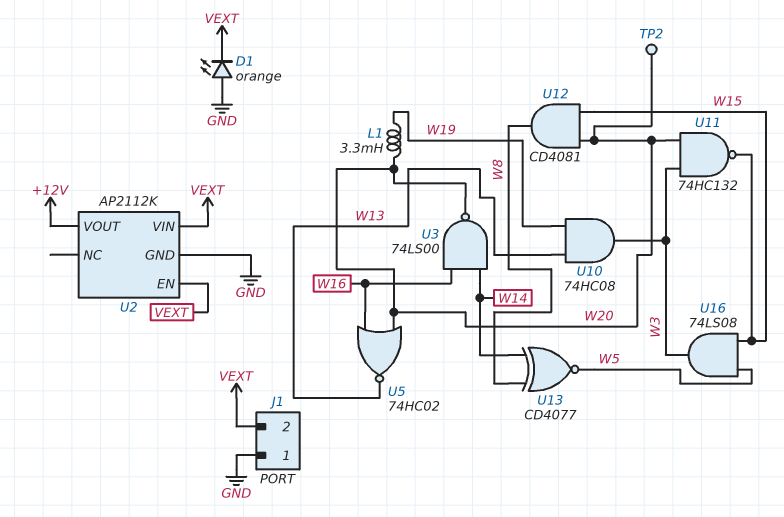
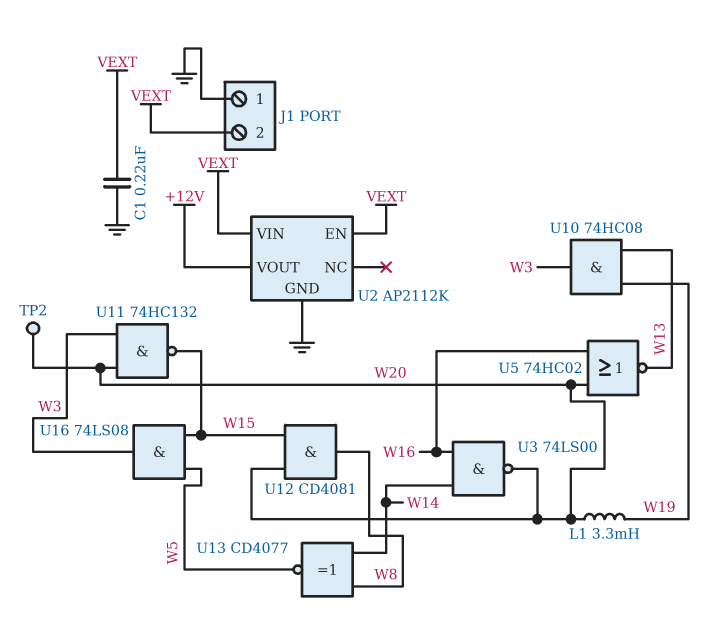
C1: none -> 220nF (GND, VEXT)
D1: LED orange (A GND, K VEXT) -> none

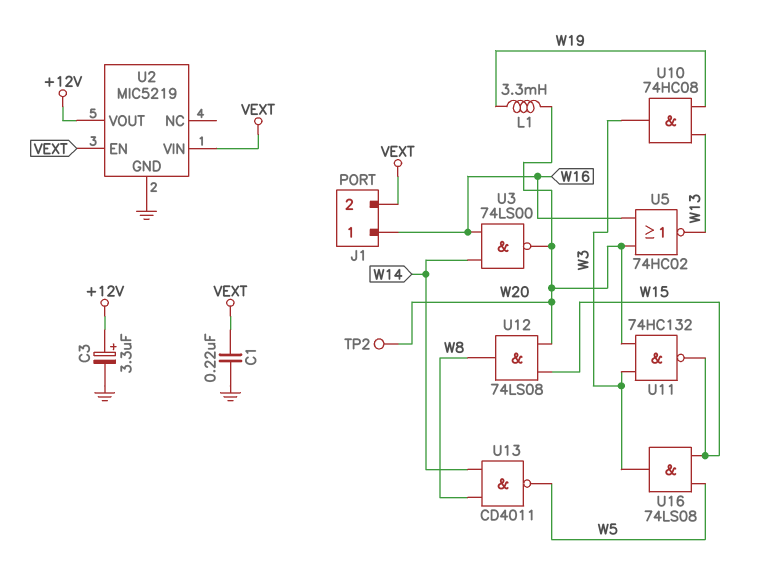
C3: none -> 3.3uF (plus +12V, minus GND)
J1 pin 1: GND -> W16
U2: AP2112K -> MIC5219
U12: AND CD4081 (in W15, in W20, out W8) -> AND 74LS08 (in W15, in W20, out W8)
U13: XNOR CD4077 (in W8, in W14, out W5) -> NAND CD4011 (in W8, in W14, out W5)

